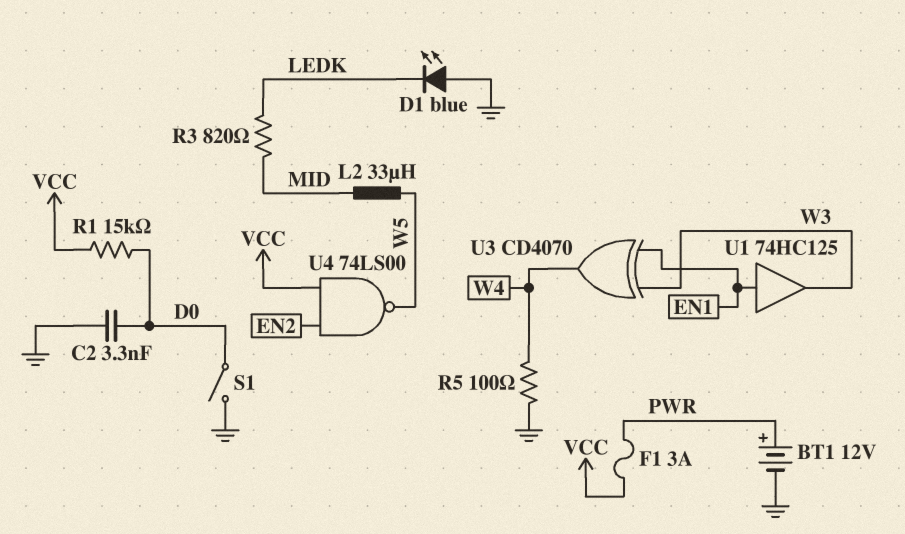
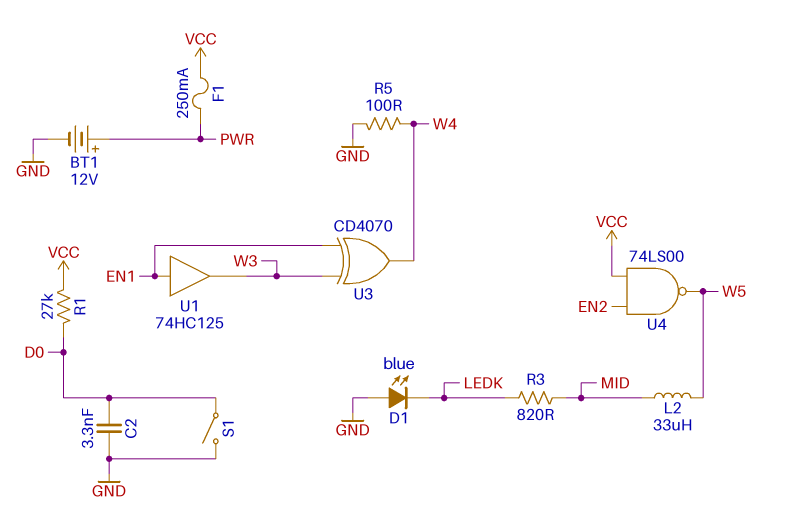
F1: 3A (PWR, VCC) -> 250mA (PWR, VCC)
R1: 15k (D0, VCC) -> 27k (D0, VCC)

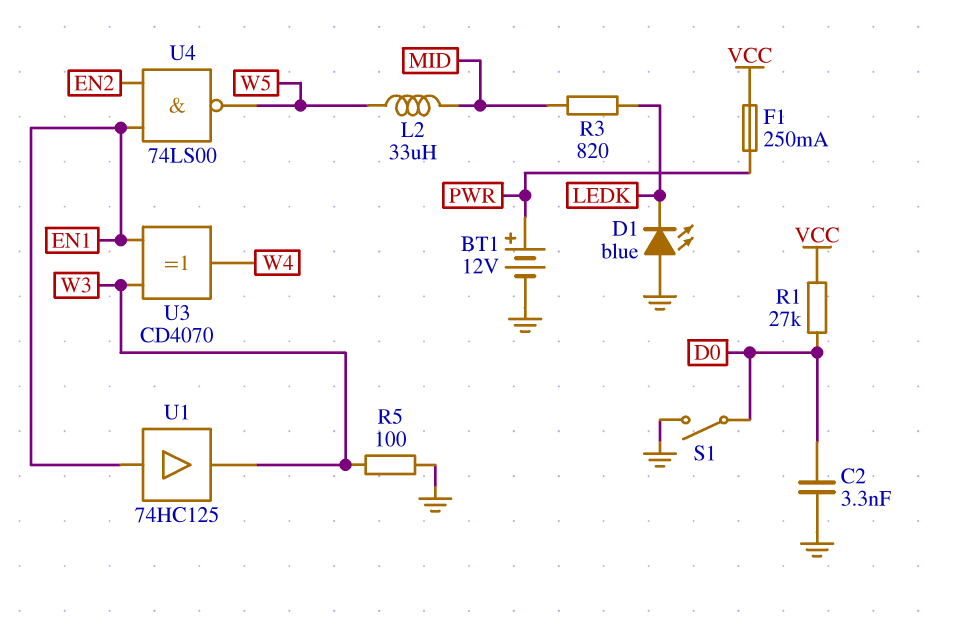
R5: 100 (GND, W4) -> 100 (GND, W3)
U4: NAND 74LS00 (in EN2, in VCC, out W5) -> NAND 74LS00 (in EN1, in EN2, out W5)

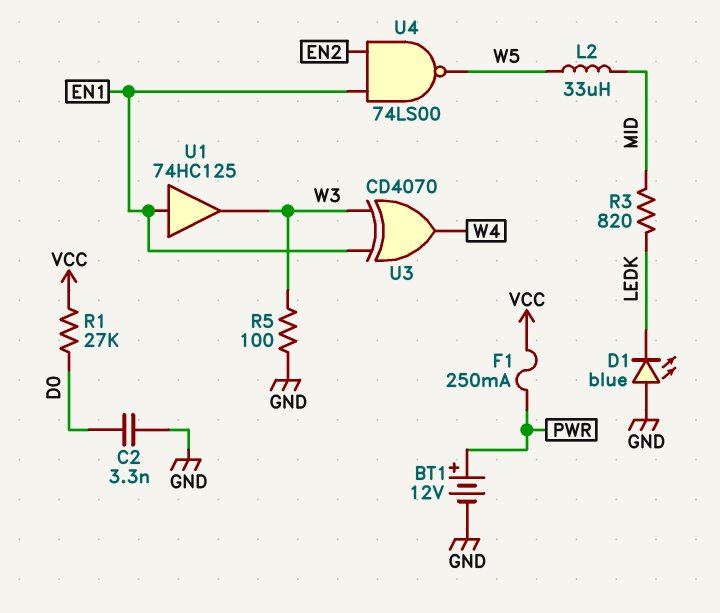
S1: switch (D0, GND) -> none

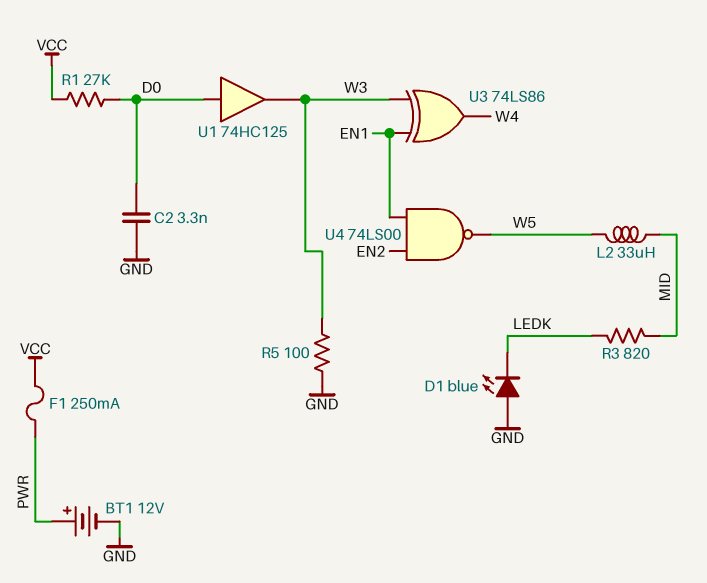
U1: buffer 74HC125 (in EN1, out W3) -> buffer 74HC125 (in D0, out W3)
U3: XOR CD4070 (in EN1, in W3, out W4) -> XOR 74LS86 (in EN1, in W3, out W4)

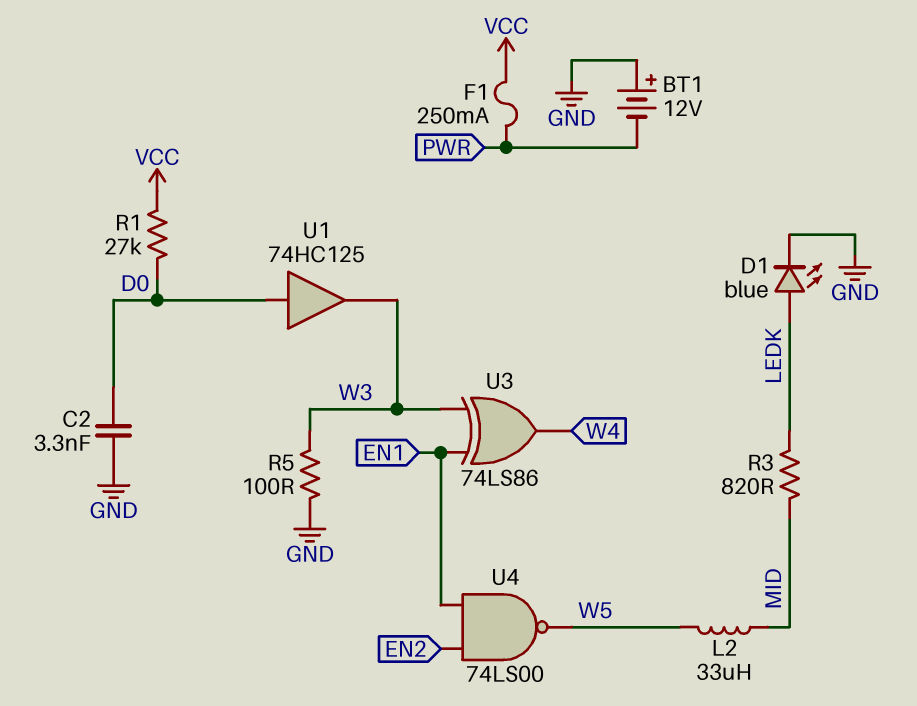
BT1: 12V (plus PWR, minus GND) -> 12V (plus GND, minus PWR)
D1: LED blue (A GND, K LEDK) -> LED blue (A LEDK, K GND)

